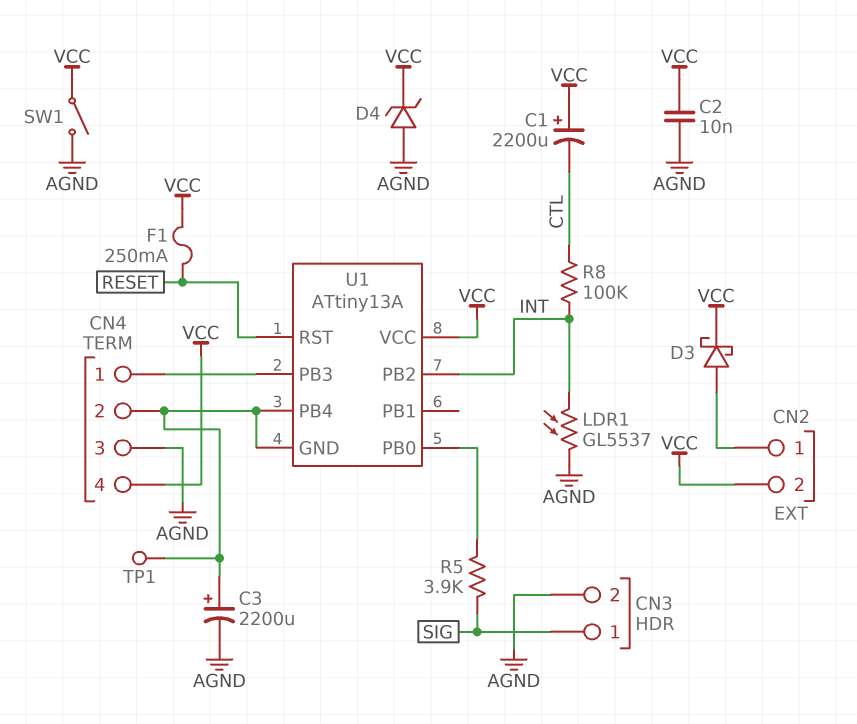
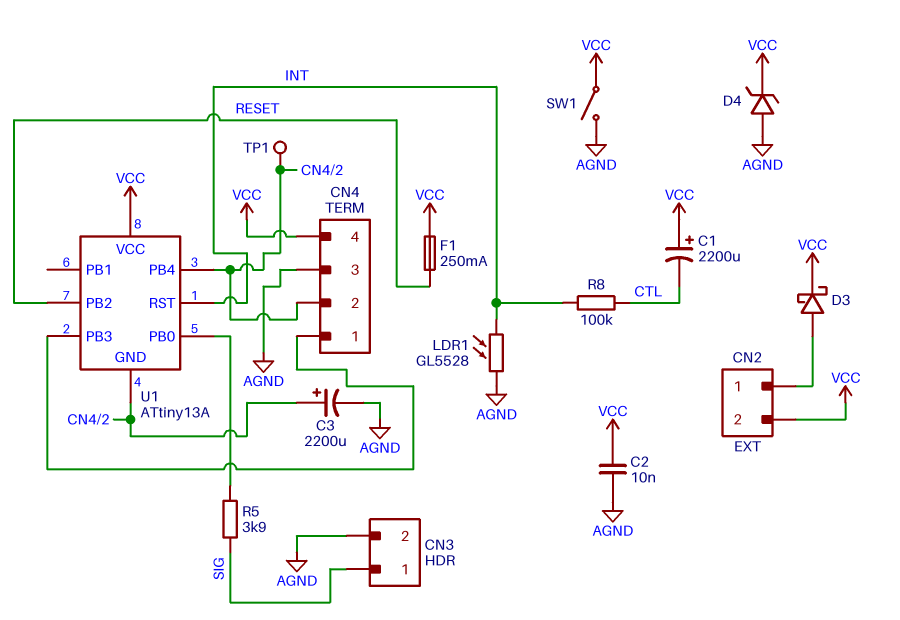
LDR1: GL5537 (AGND, INT) -> GL5528 (AGND, INT)
U1 pin PB2: INT -> RESET
U1 pin RST: RESET -> INT

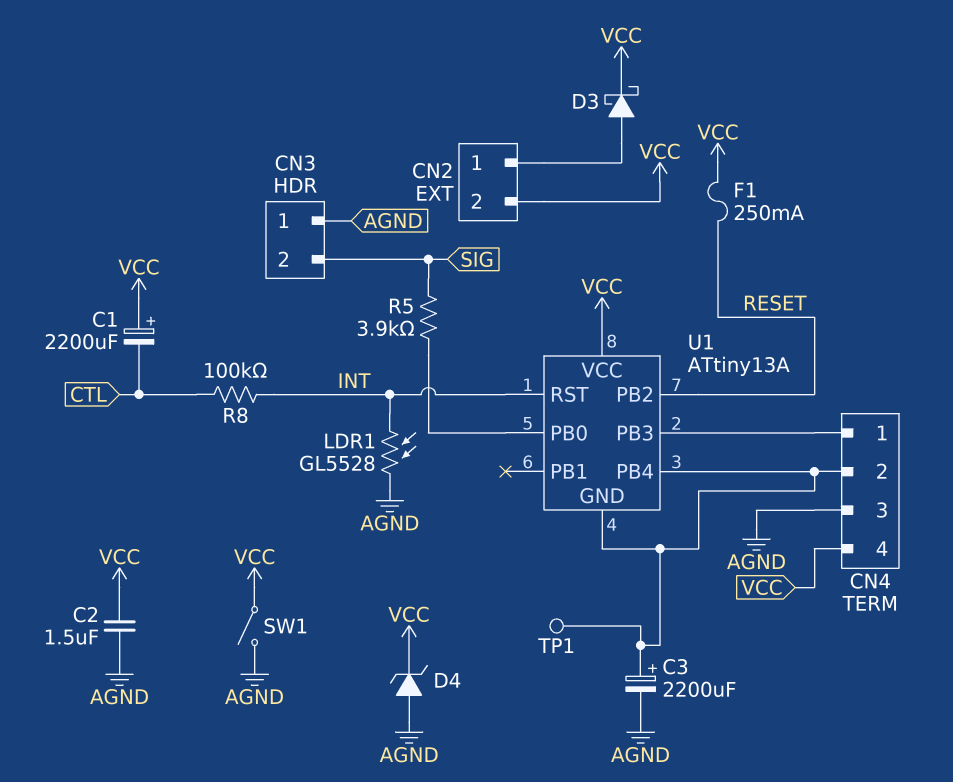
C2: 10nF (AGND, VCC) -> 1.5uF (AGND, VCC)
CN3 pin 1: SIG -> AGND
CN3 pin 2: AGND -> SIG

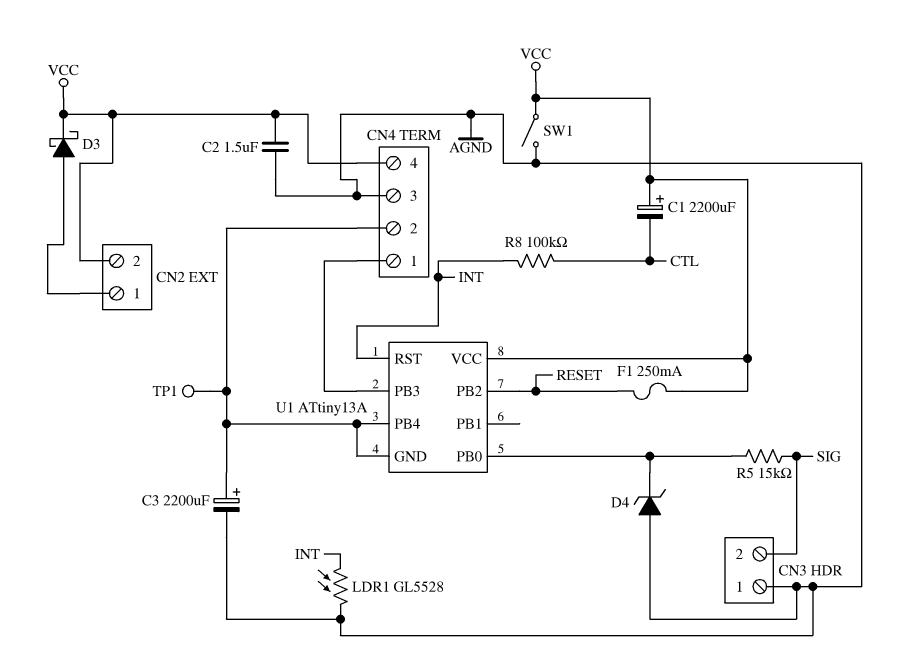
D4: zener (A AGND, K VCC) -> zener (A AGND, K U1/PB0)
R5: 3.9k (SIG, U1/PB0) -> 15k (SIG, U1/PB0)

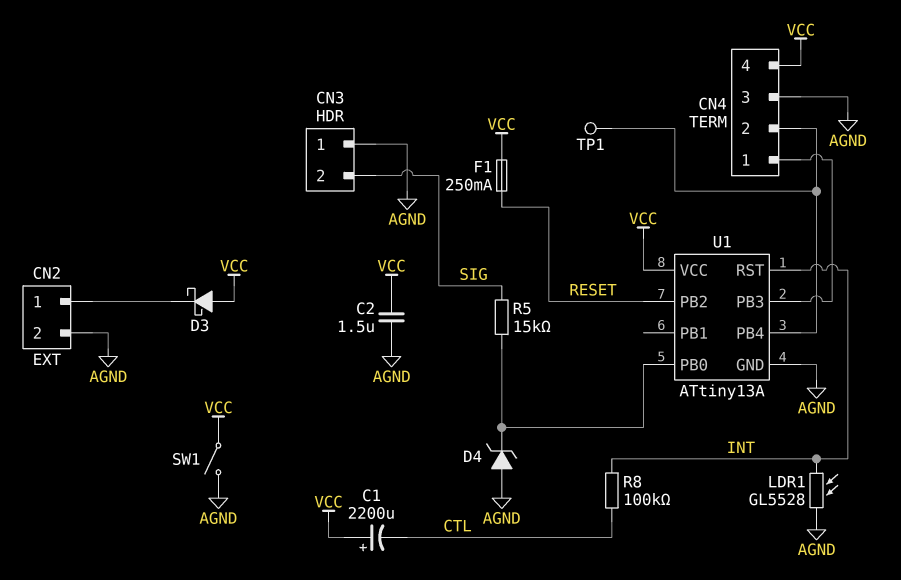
C3: 2200uF (plus CN4/2, minus AGND) -> none
CN2 pin 2: VCC -> AGND
D3: schottky (A CN2/1, K VCC) -> schottky (A VCC, K CN2/1)
U1 pin GND: CN4/2 -> AGND

